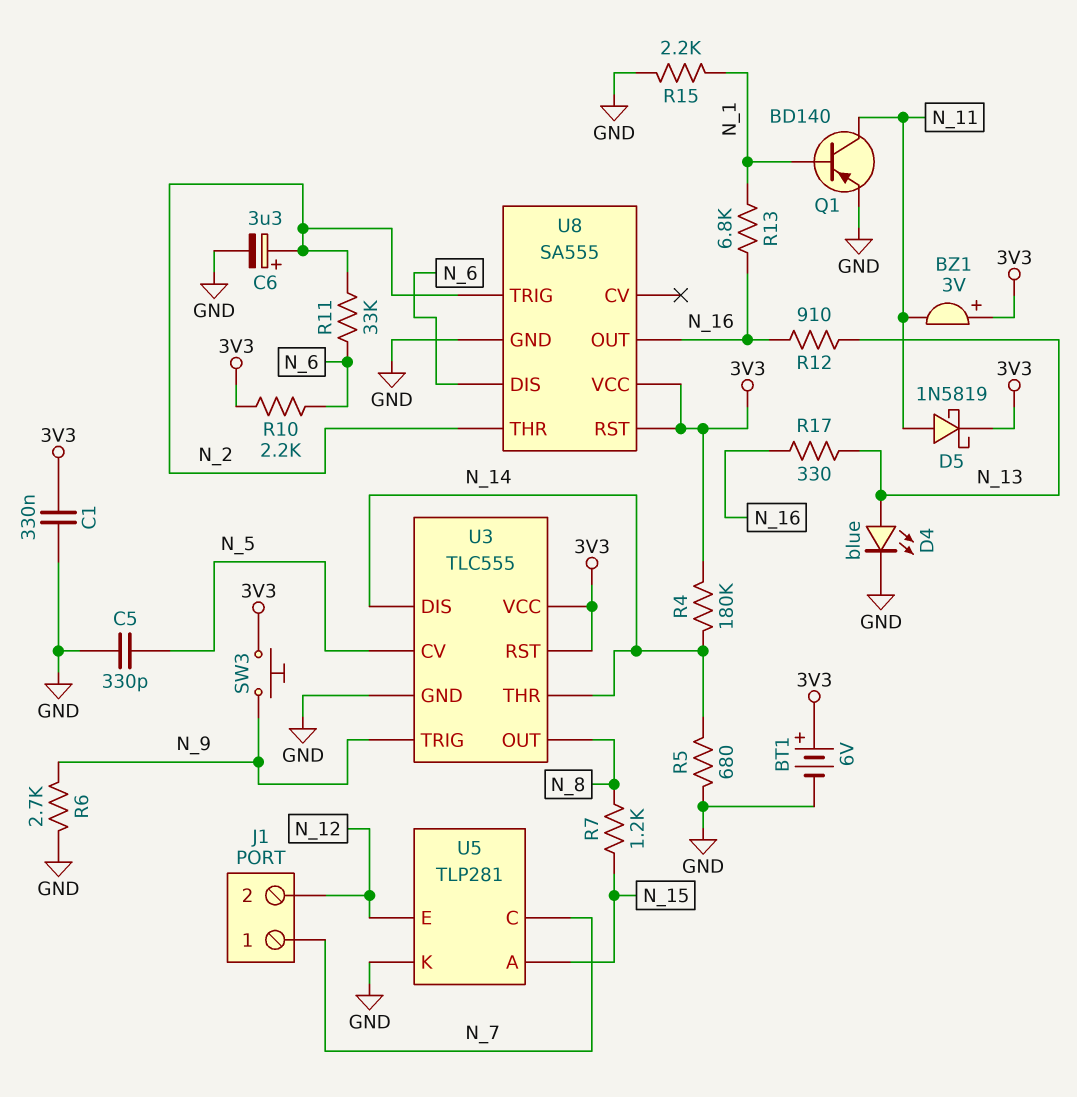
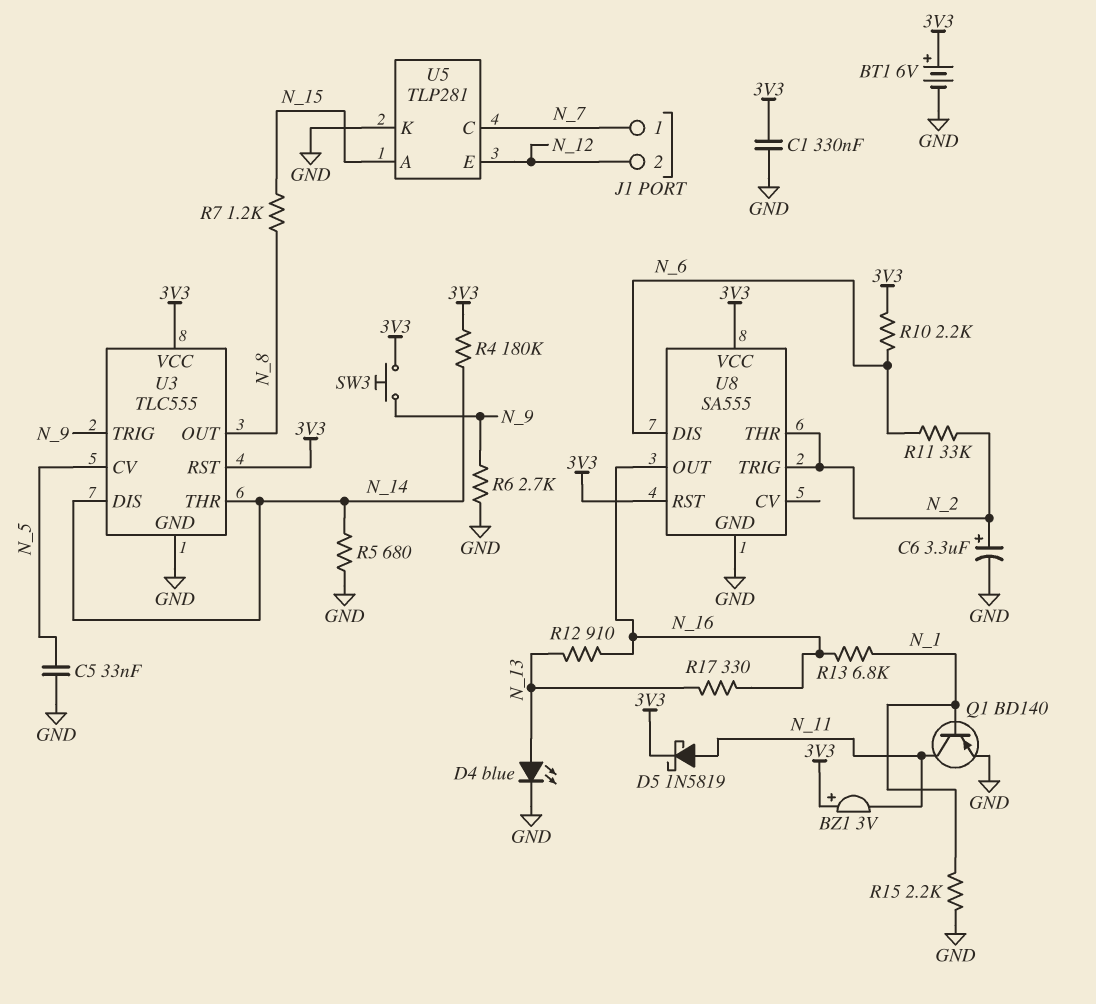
C5: 330pF (GND, N_5) -> 33nF (GND, N_5)

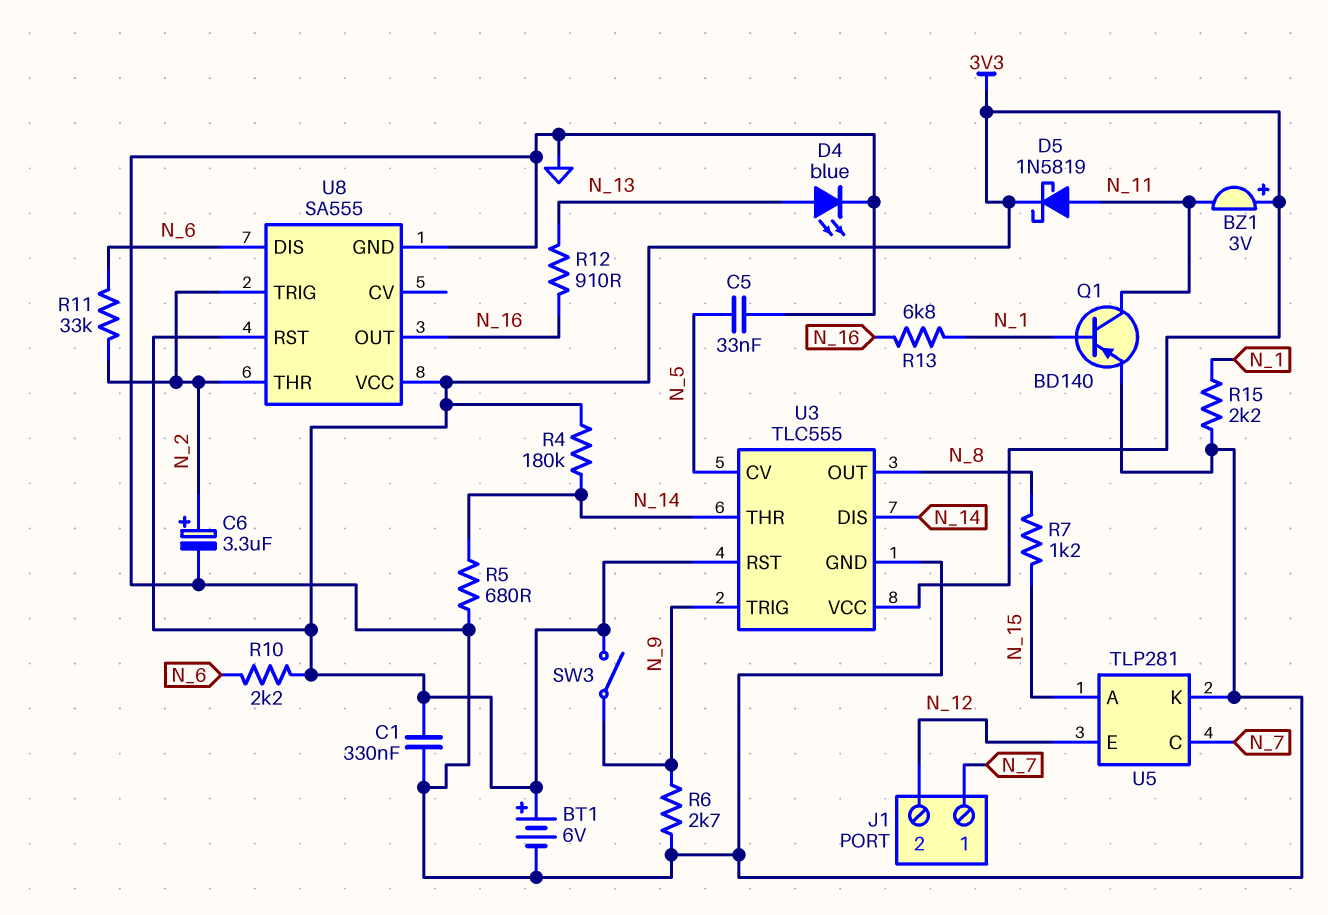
R17: 330 (N_13, N_16) -> none
SW3: button (3V3, N_9) -> switch (3V3, N_9)

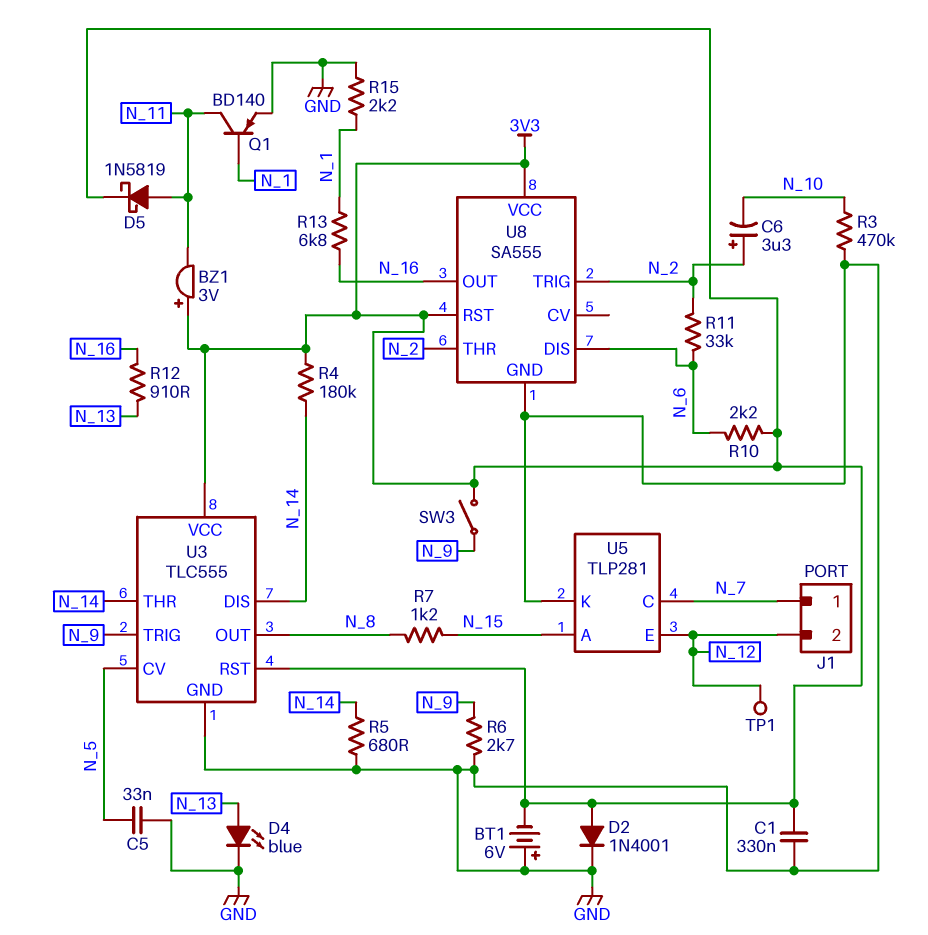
BT1: 6V (plus 3V3, minus GND) -> 6V (plus GND, minus 3V3)
C6: 3.3uF (plus N_2, minus GND) -> 3.3uF (plus N_2, minus N_10)
D2: none -> diode 1N4001 (A 3V3, K GND)
R3: none -> 470k (GND, N_10)
TP1: none -> test point (N_12)

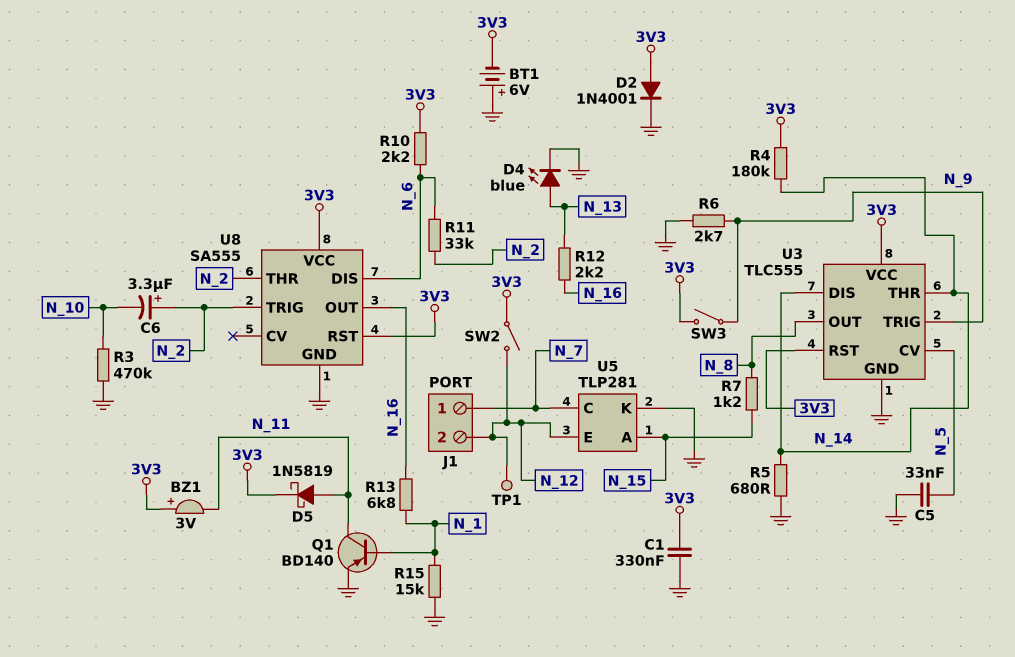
R12: 910 (N_13, N_16) -> 2.2k (N_13, N_16)
R15: 2.2k (GND, N_1) -> 15k (GND, N_1)
SW2: none -> switch (3V3, N_12)

